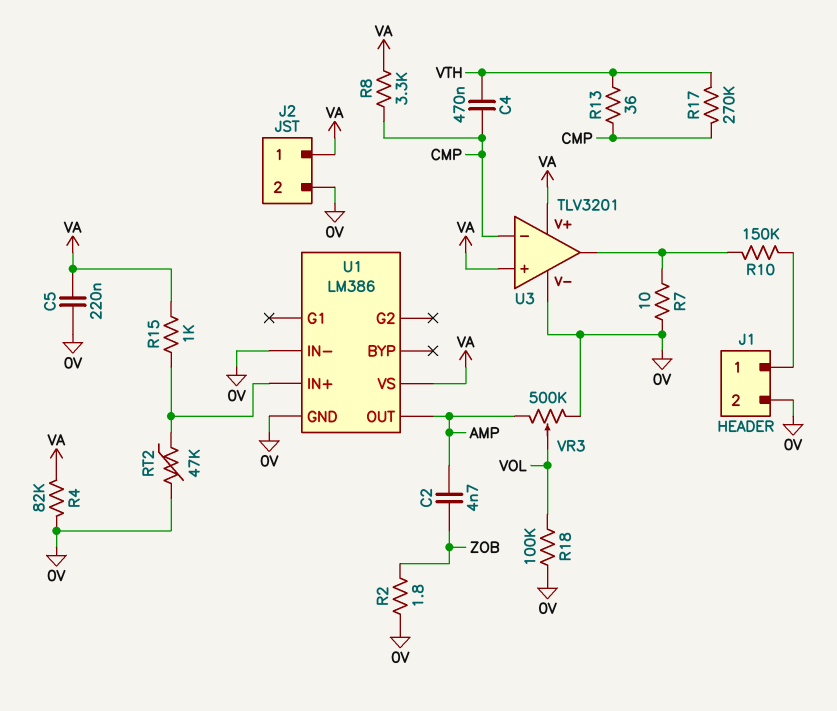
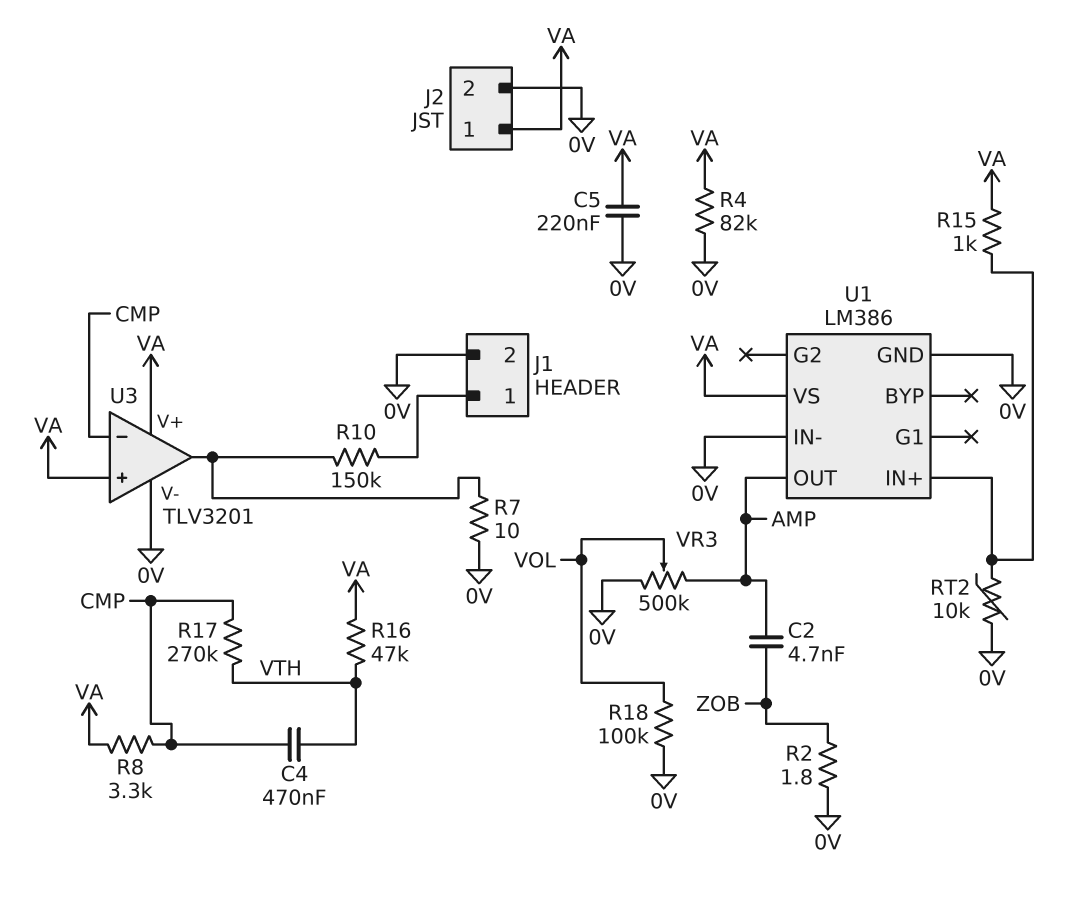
R13: 36 (CMP, VTH) -> none
R16: none -> 47k (VA, VTH)
RT2: 47k (0V, U1/IN+) -> 10k (0V, U1/IN+)

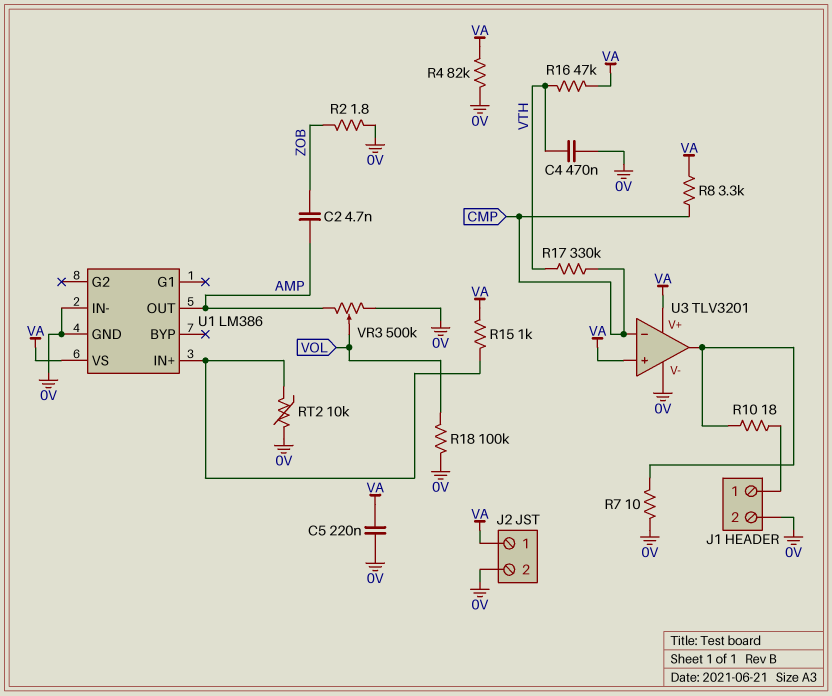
C4: 470nF (CMP, VTH) -> 470nF (0V, VTH)
R10: 150k (J1/1, U3/out) -> 18 (J1/1, U3/out)
R17: 270k (CMP, VTH) -> 330k (CMP, VTH)

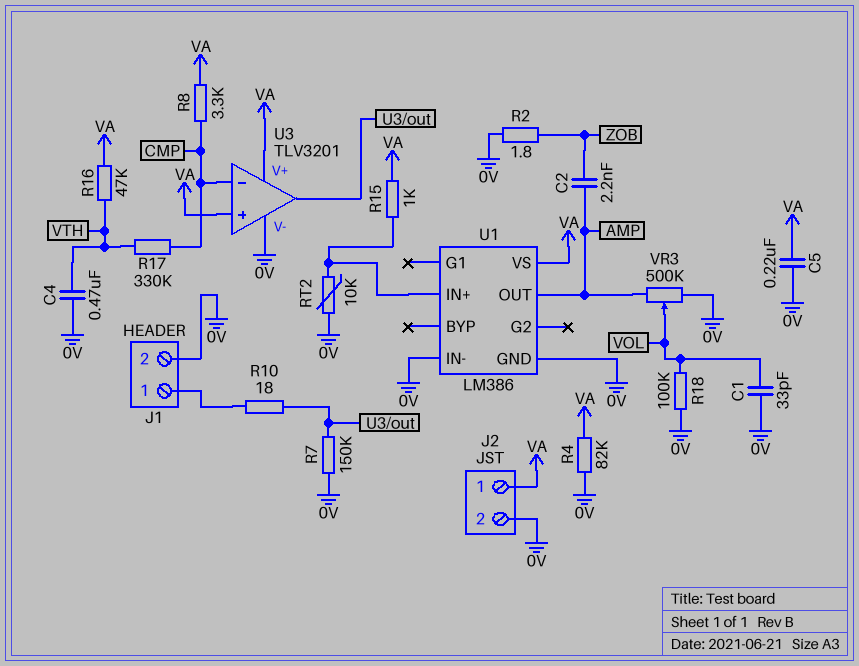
C1: none -> 33pF (0V, VOL)
C2: 4.7nF (AMP, ZOB) -> 2.2nF (AMP, ZOB)
R7: 10 (0V, U3/out) -> 150k (0V, U3/out)

